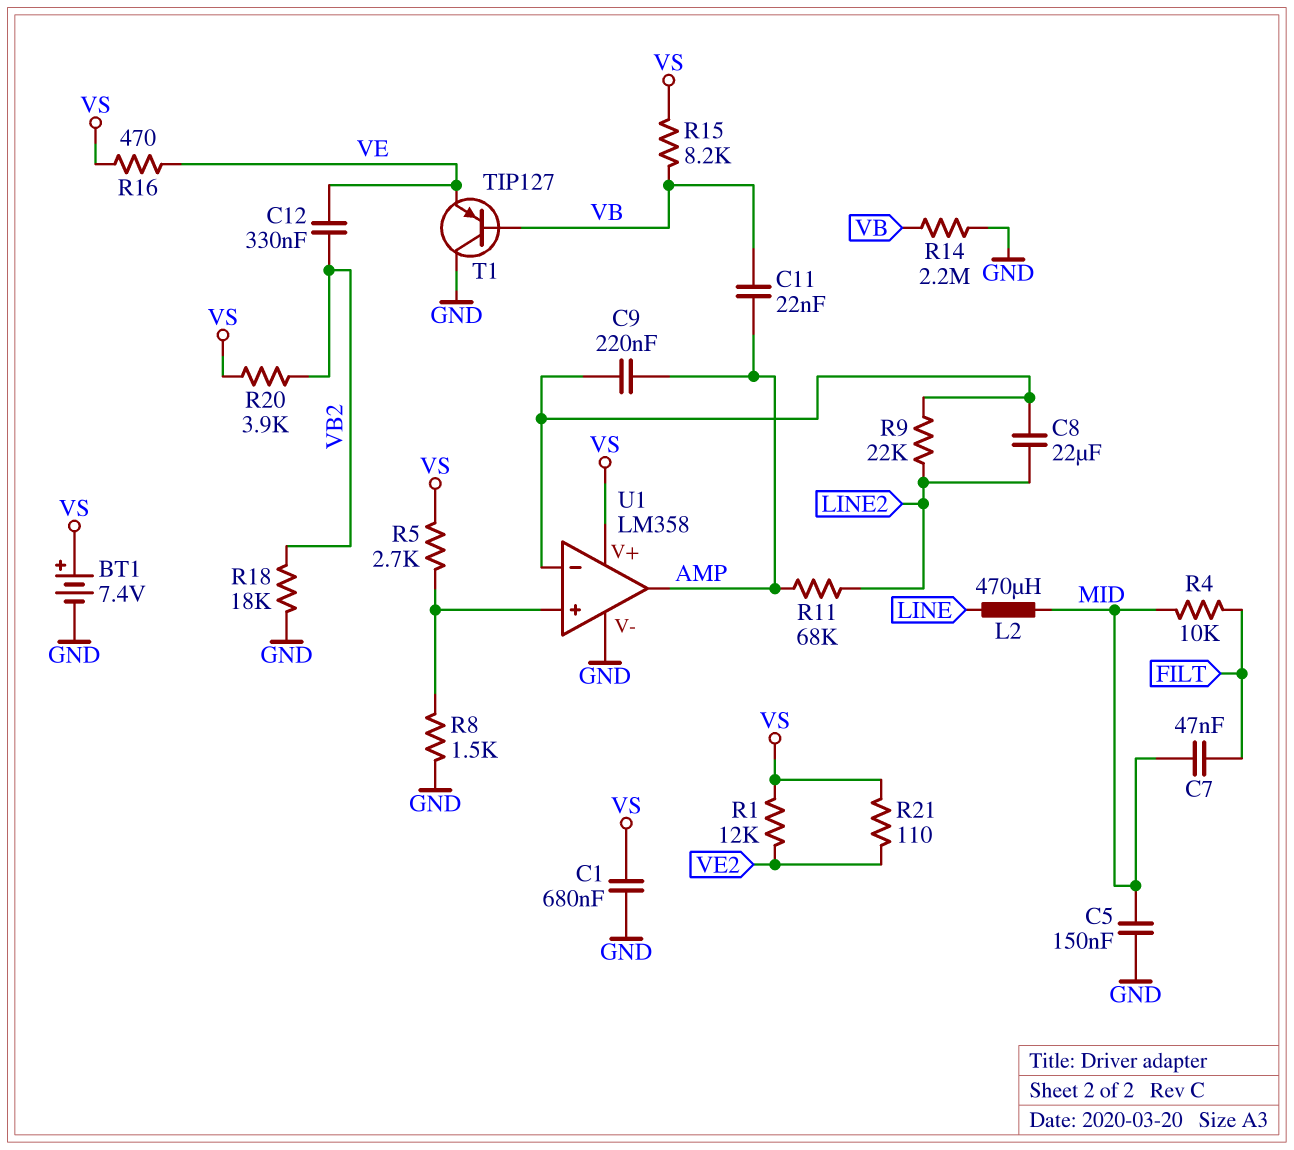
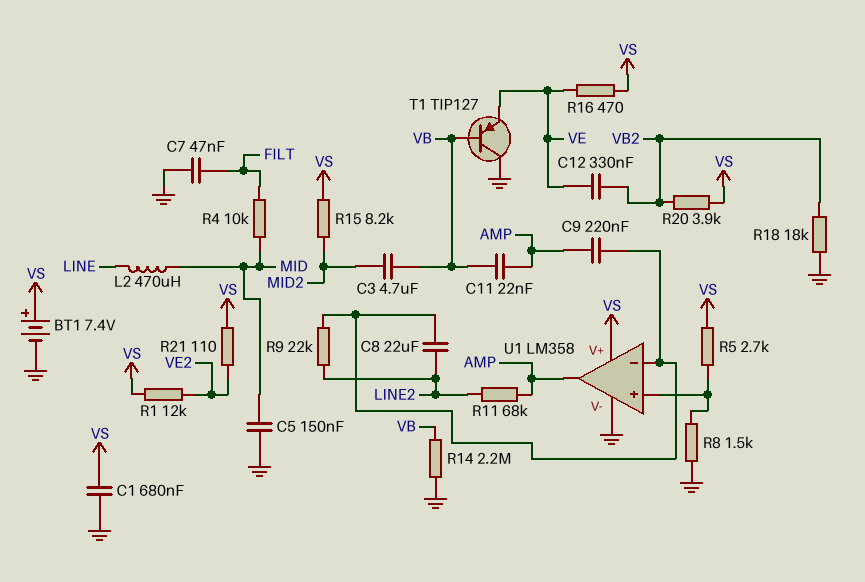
C3: none -> 4.7uF (MID2, VB)
C7: 47nF (FILT, MID) -> 47nF (FILT, GND)
R15: 8.2k (VB, VS) -> 8.2k (MID2, VS)

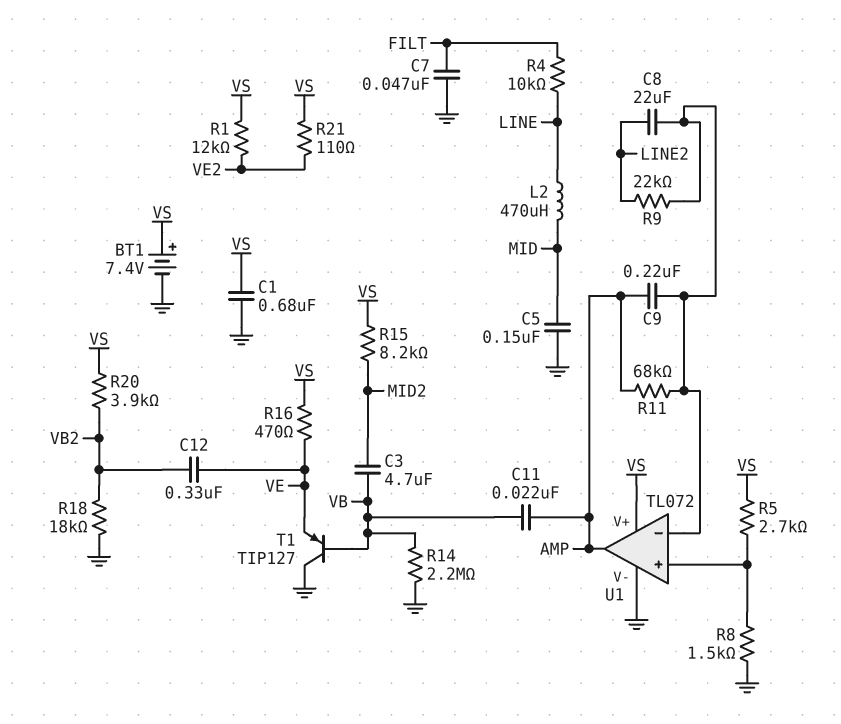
R4: 10k (FILT, MID) -> 10k (FILT, LINE)
R11: 68k (AMP, LINE2) -> 68k (AMP, U1/in-)
U1: LM358 -> TL072

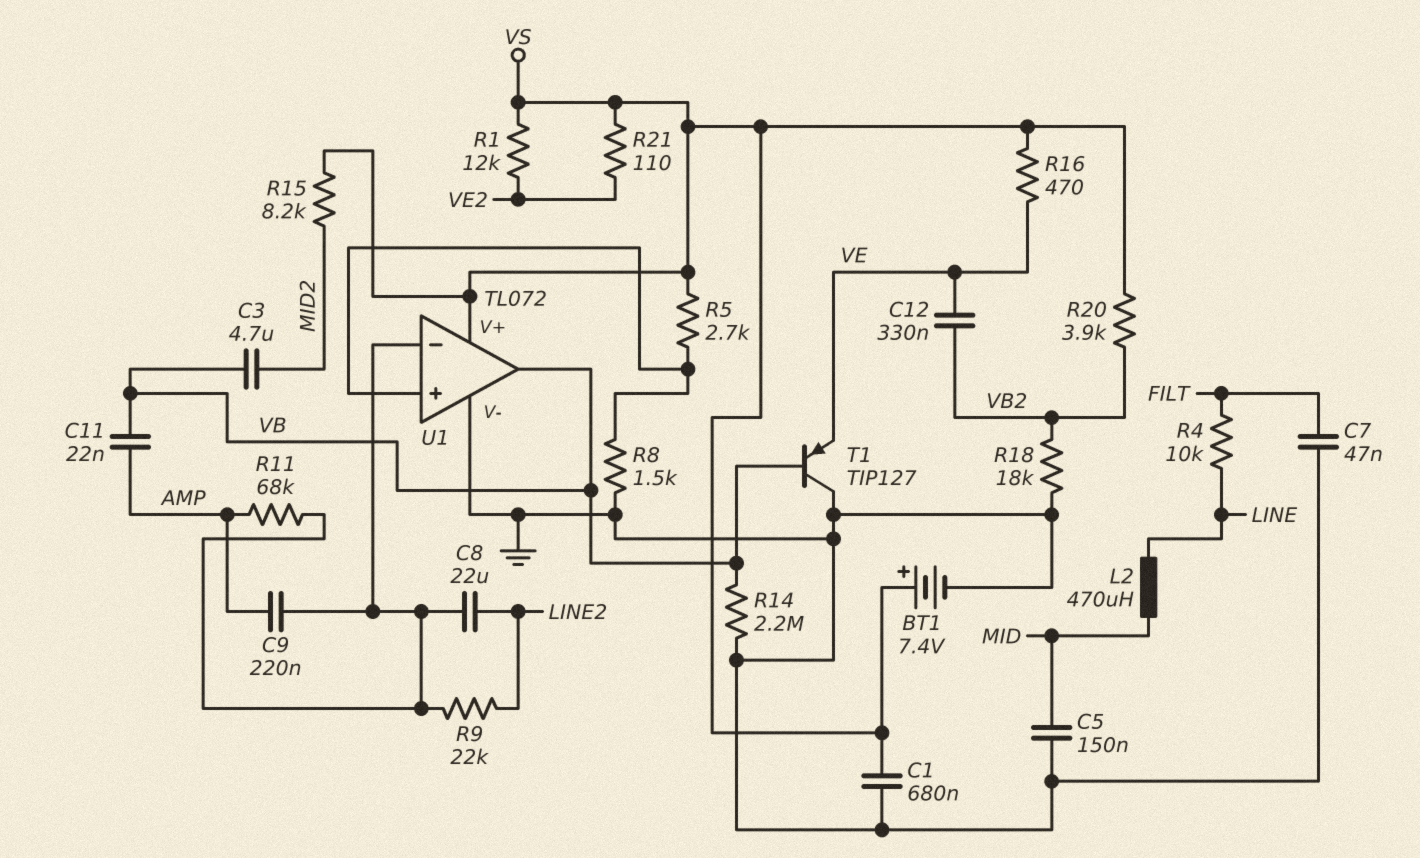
U1 pin out: AMP -> VB

